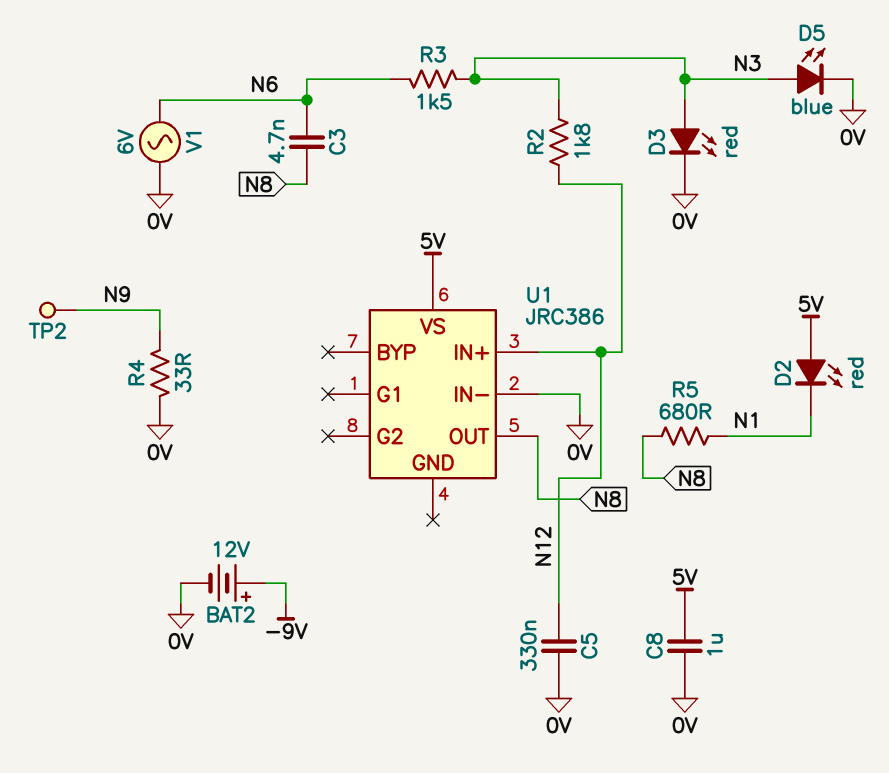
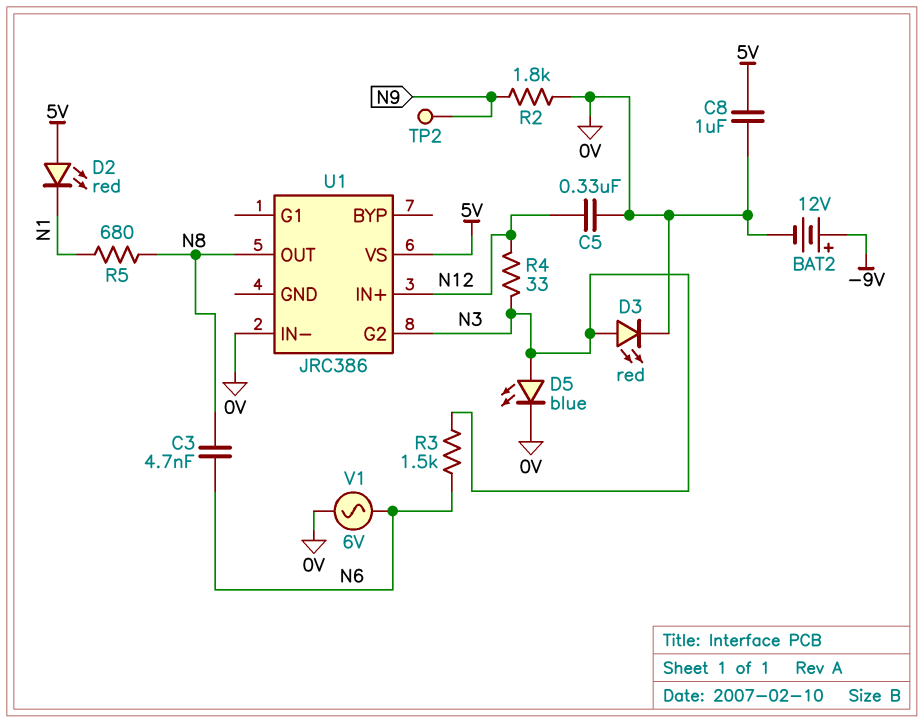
R2: 1.8k (N3, N12) -> 1.8k (0V, N9)
R4: 33 (0V, N9) -> 33 (N3, N12)
U1 pin G2: none -> N3

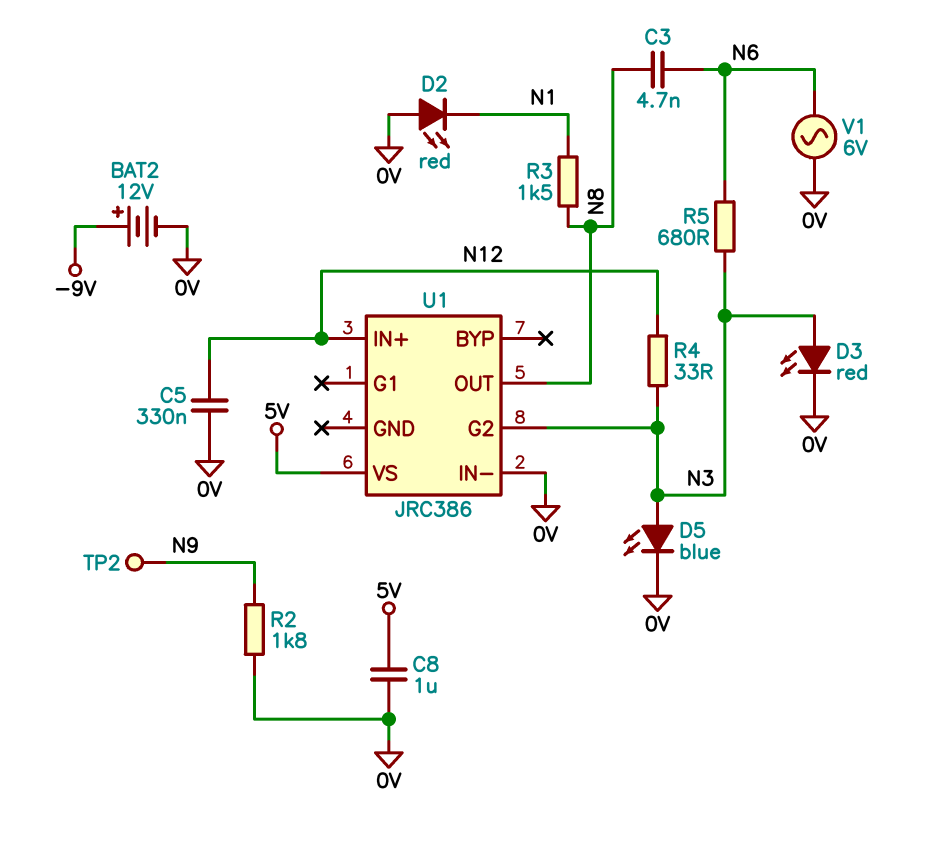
D2: LED red (A 5V, K N1) -> LED red (A 0V, K N1)
R3: 1.5k (N3, N6) -> 1.5k (N1, N8)
R5: 680 (N1, N8) -> 680 (N3, N6)

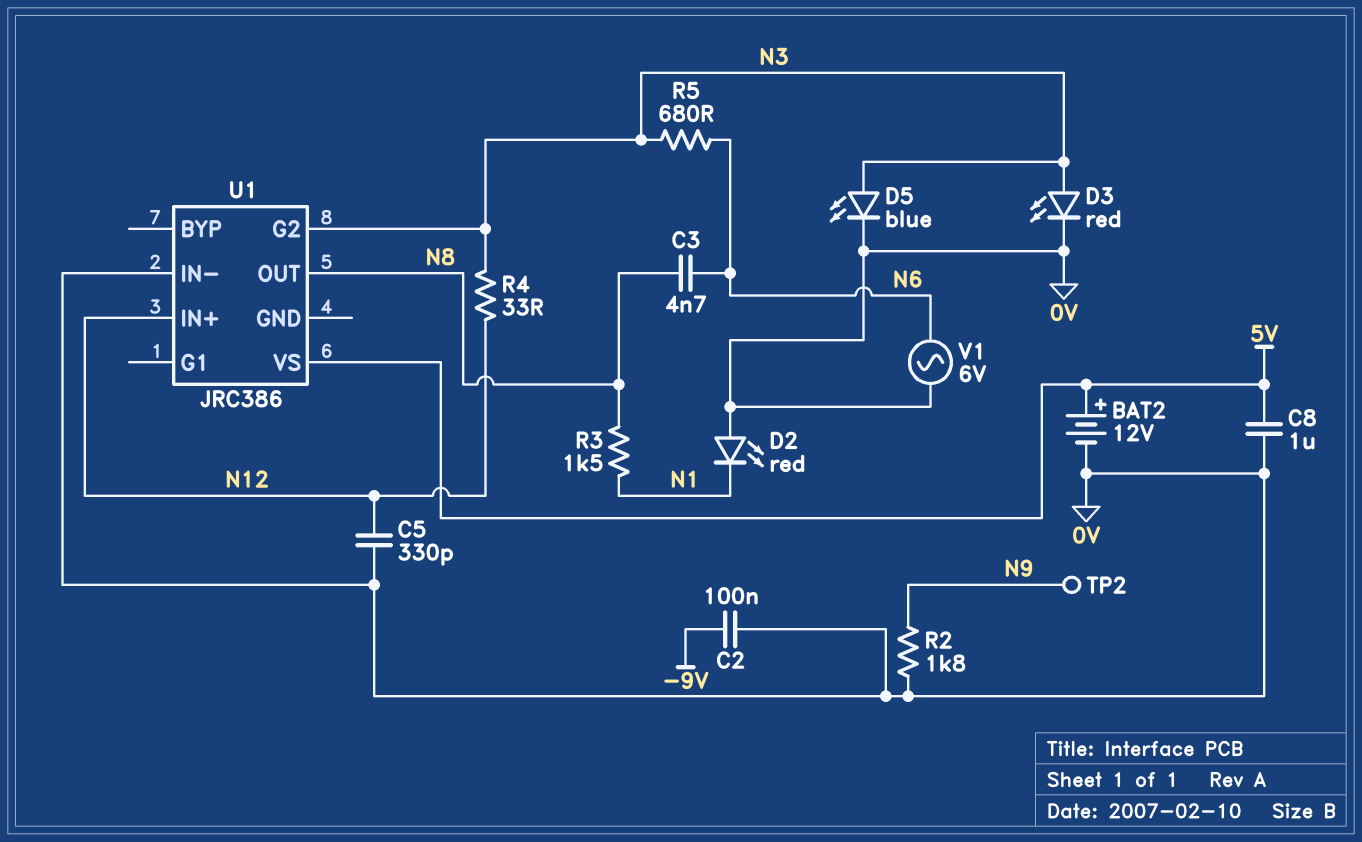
BAT2: 12V (plus -9V, minus 0V) -> 12V (plus 5V, minus 0V)
C2: none -> 100nF (-9V, 0V)
C5: 330nF (0V, N12) -> 330pF (0V, N12)

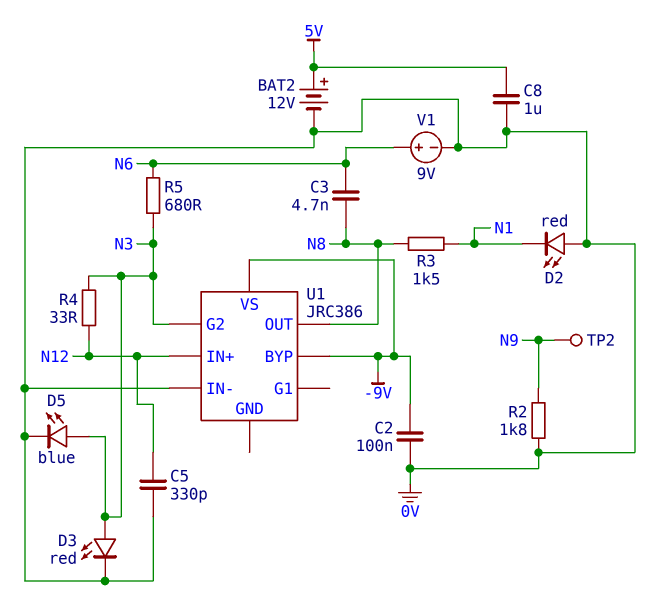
U1 pin BYP: none -> -9V
U1 pin VS: 5V -> -9V
V1: AC 6V (0V, N6) -> 9V (plus N6, minus 0V)

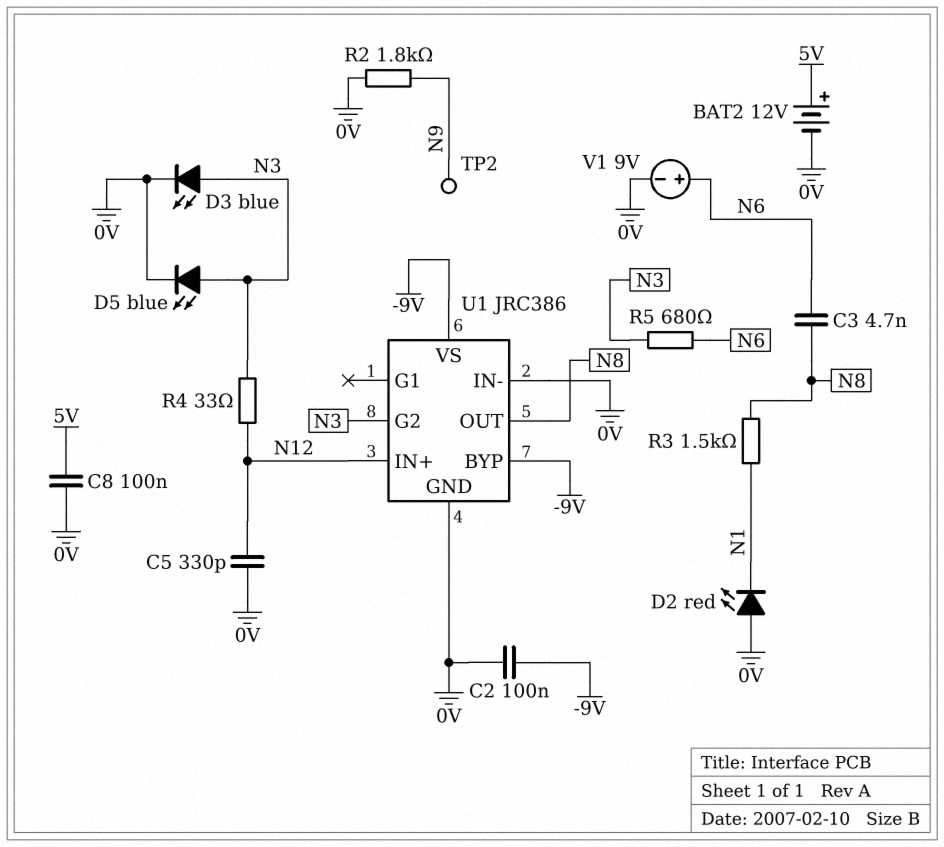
C8: 1uF (0V, 5V) -> 100nF (0V, 5V)
D3: LED red (A N3, K 0V) -> LED blue (A N3, K 0V)
U1 pin GND: none -> 0V

